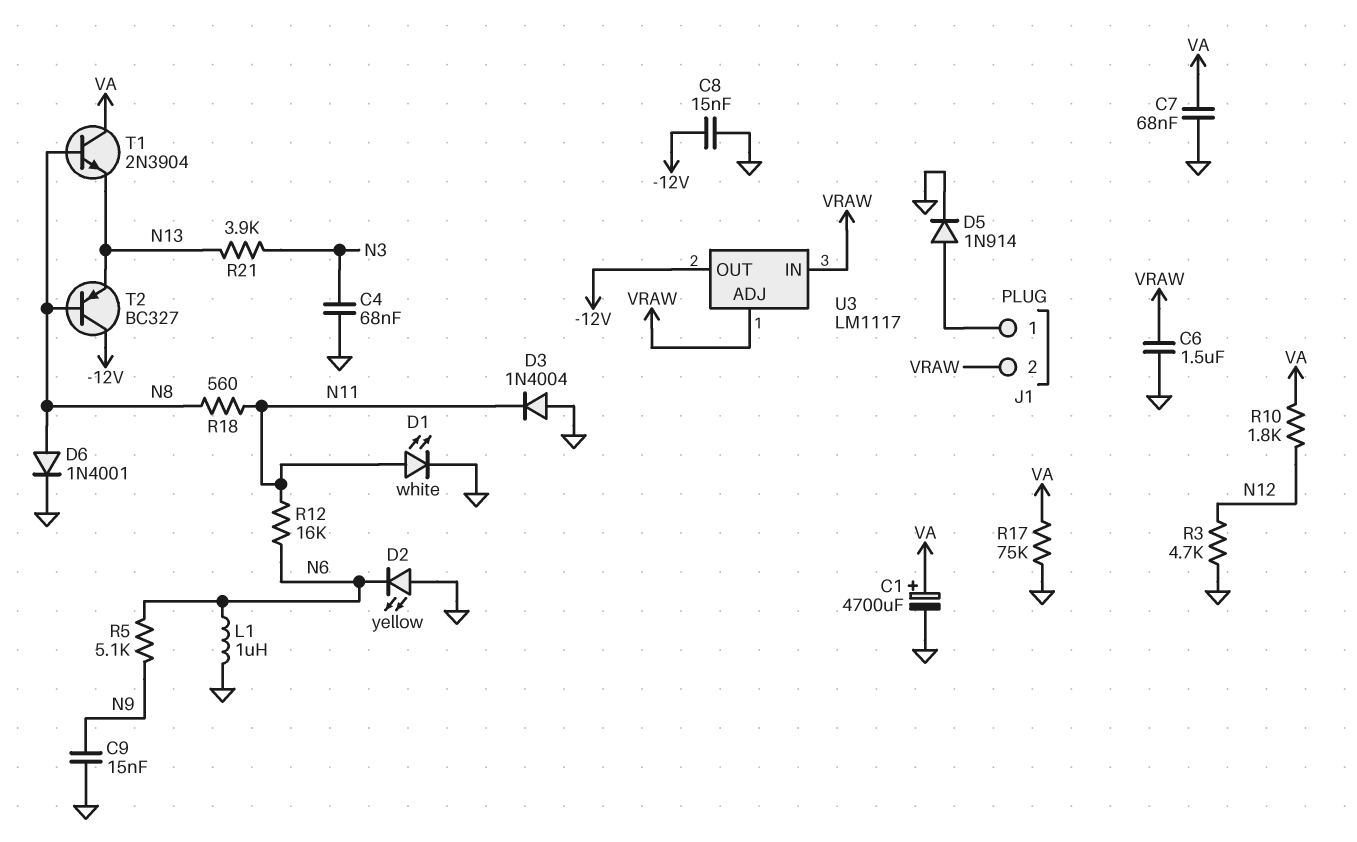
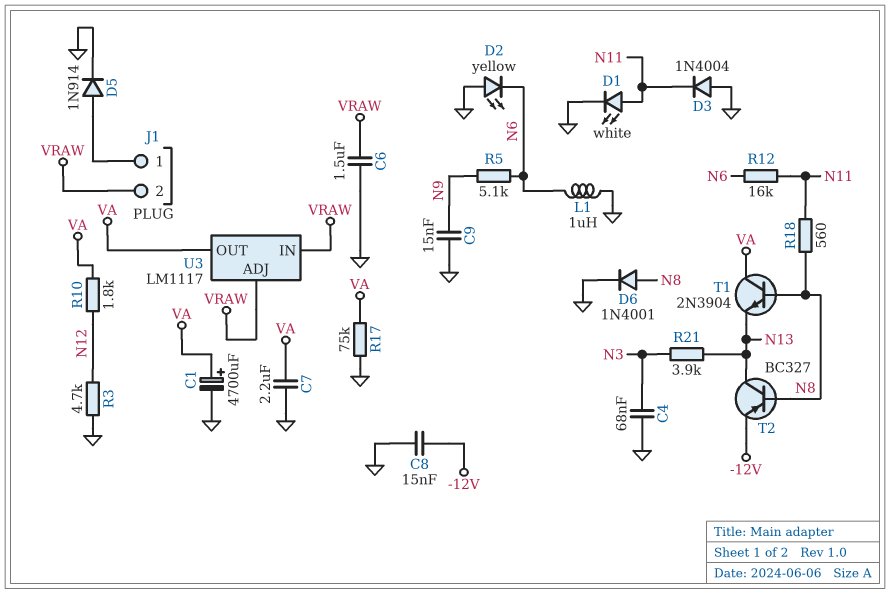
C7: 68nF (GND, VA) -> 2.2uF (GND, VA)
T2: PNP BC327 (B N8, C -12V, E N13) -> PNP BC327 (B N8, C N13, E -12V)
U3 pin OUT: -12V -> VA

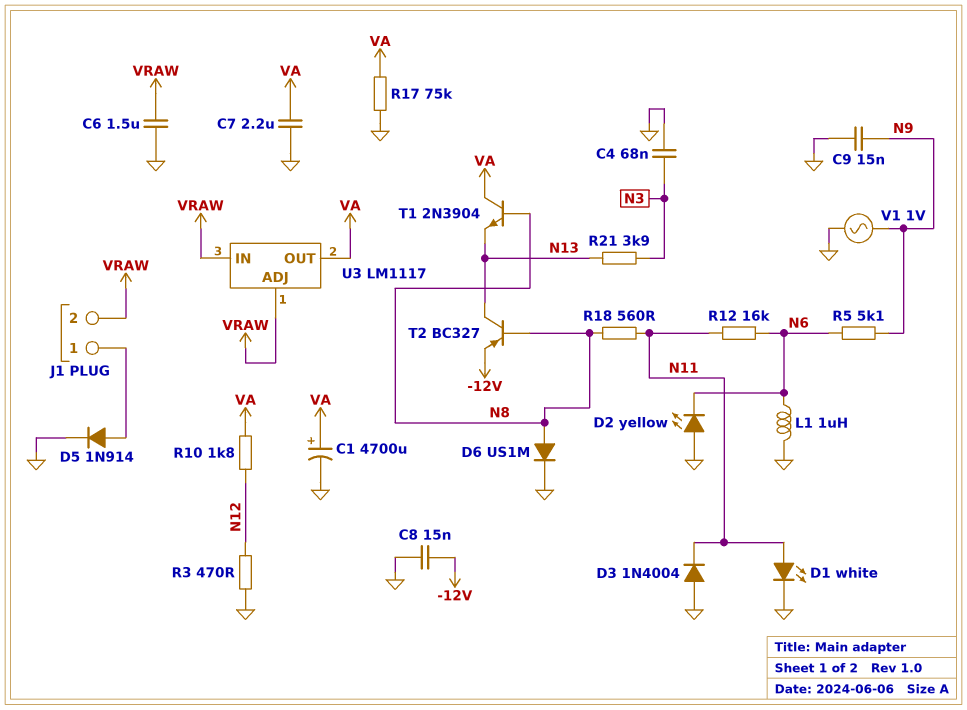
D6: diode 1N4001 (A N8, K GND) -> diode US1M (A N8, K GND)
R3: 4.7k (GND, N12) -> 470 (GND, N12)
V1: none -> AC 1V (GND, N9)

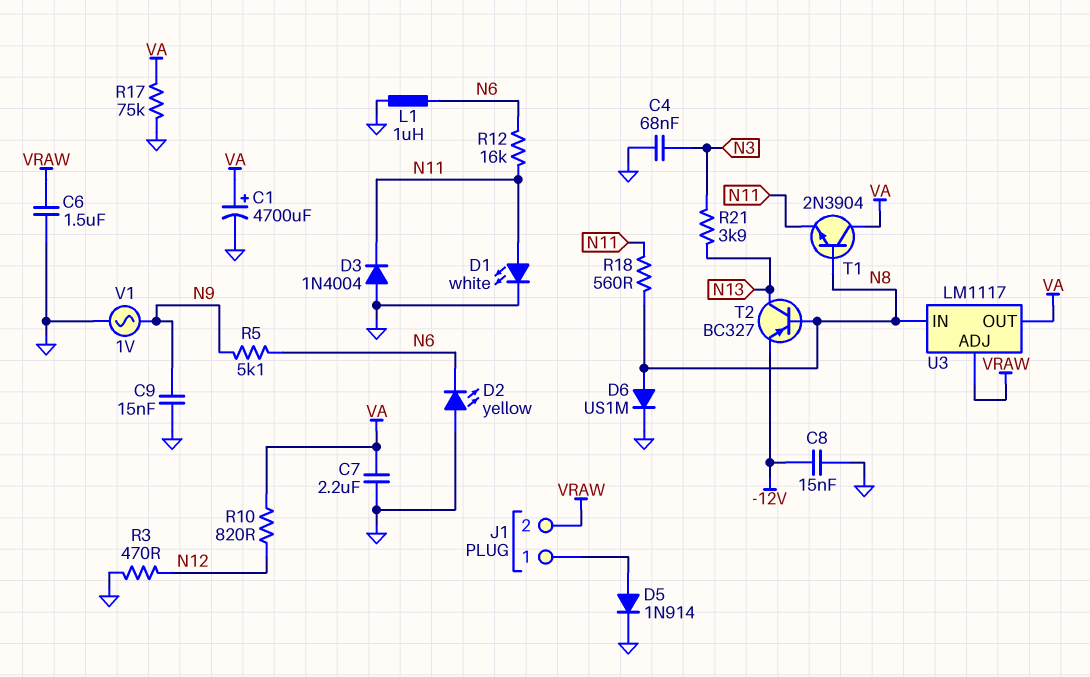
R10: 1.8k (N12, VA) -> 820 (N12, VA)
T1: NPN 2N3904 (B N8, C VA, E N13) -> NPN 2N3904 (B N8, C VA, E N11)
U3 pin IN: VRAW -> N8

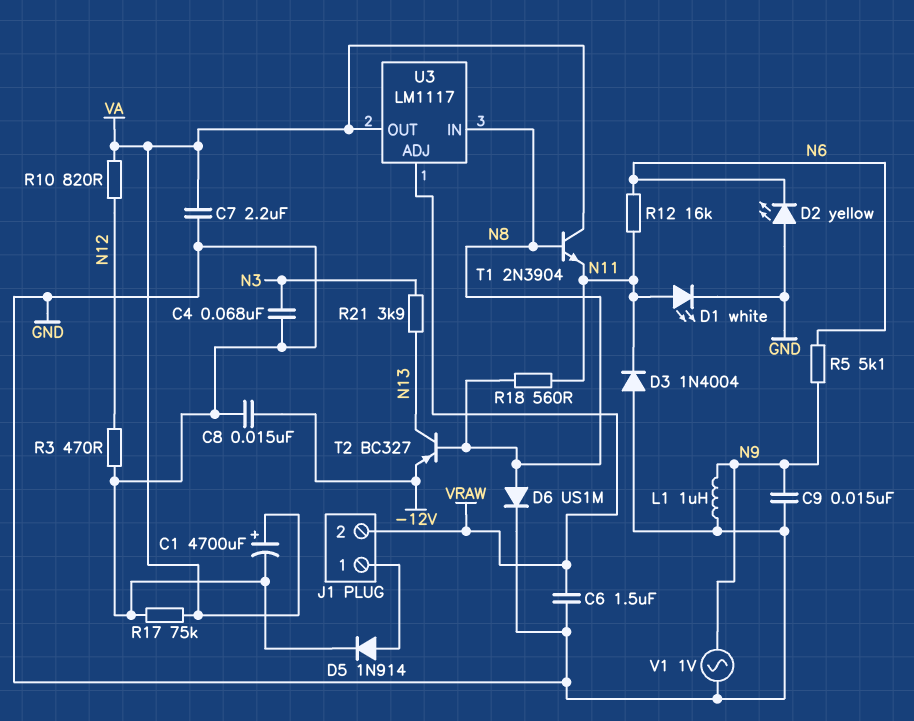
L1: 1uH (GND, N6) -> 1uH (GND, N9)

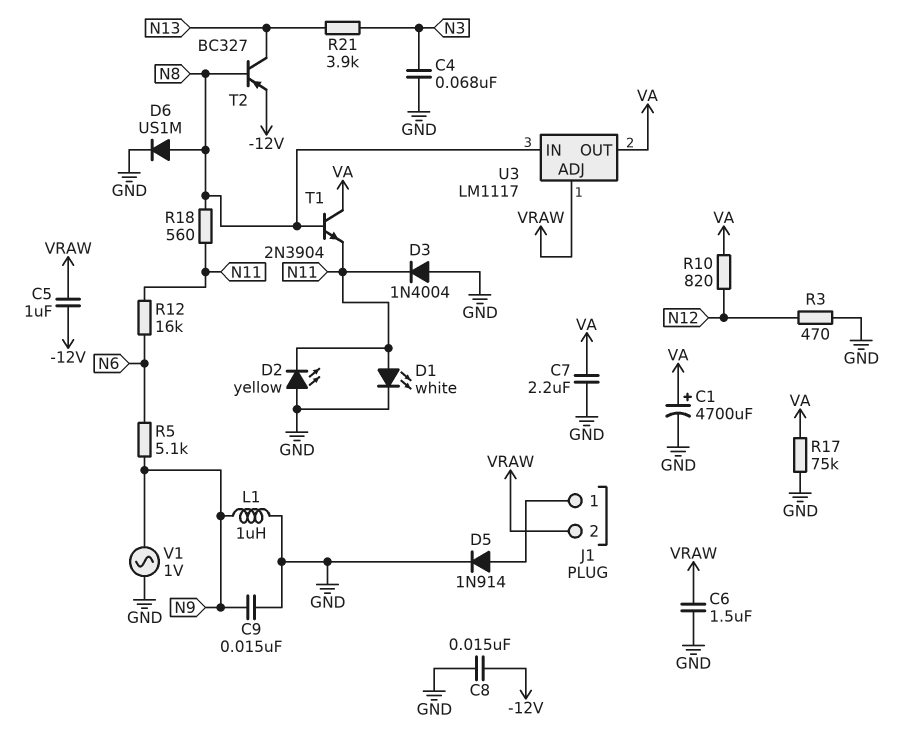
C5: none -> 1uF (-12V, VRAW)
D2: LED yellow (A GND, K N6) -> LED yellow (A GND, K N11)

